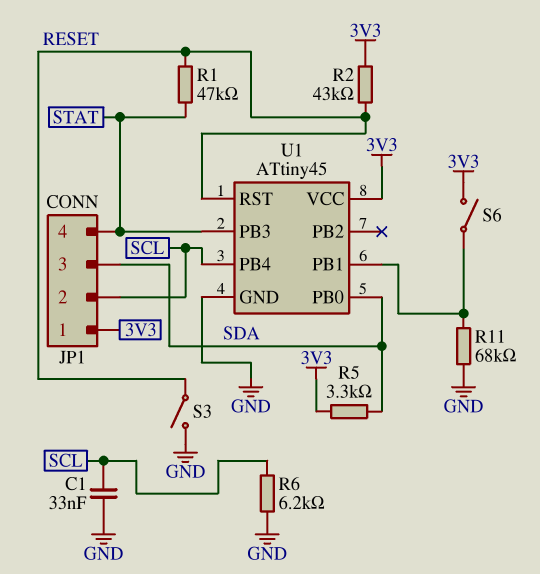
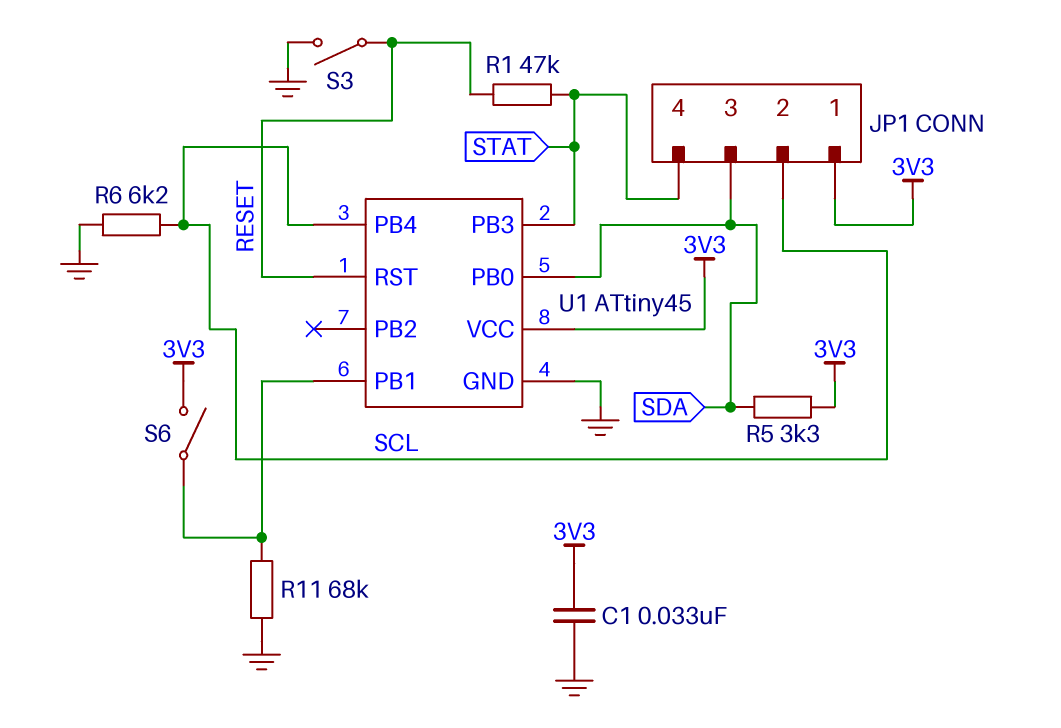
C1: 33nF (GND, SCL) -> 33nF (3V3, GND)
R2: 43k (3V3, RESET) -> none

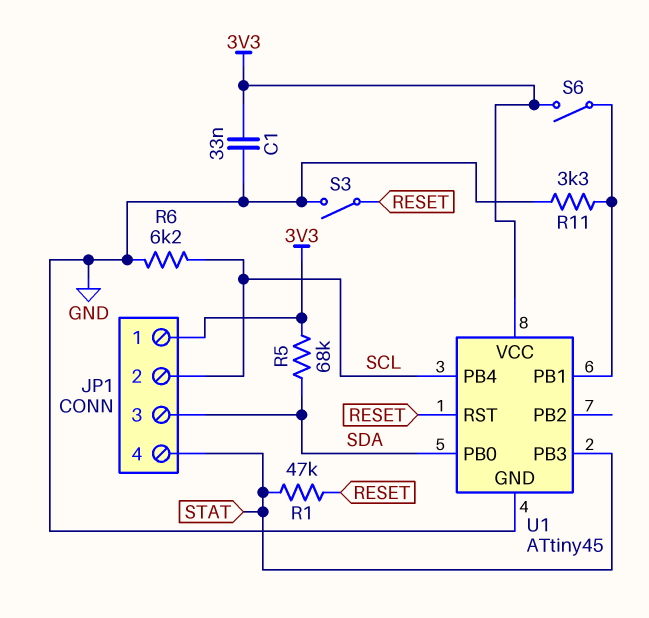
R5: 3.3k (3V3, SDA) -> 68k (3V3, SDA)
R11: 68k (GND, U1/PB1) -> 3.3k (GND, U1/PB1)

